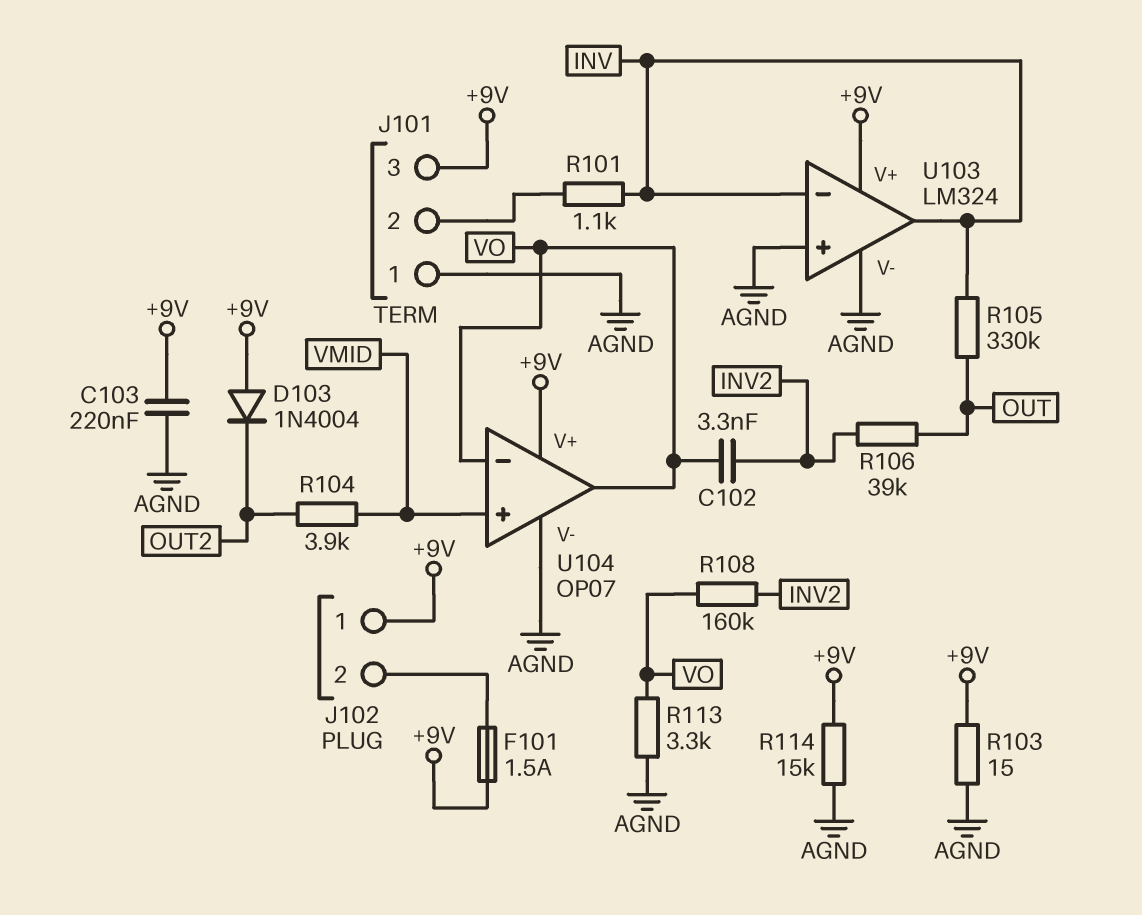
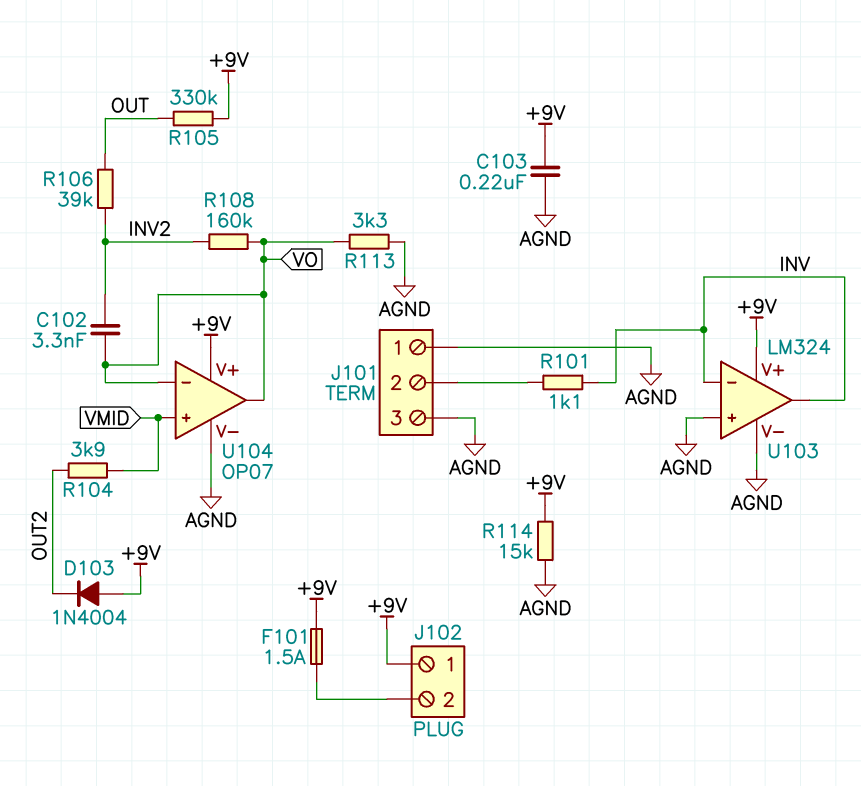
J101 pin 3: +9V -> AGND
R103: 15 (+9V, AGND) -> none
R105: 330k (INV, OUT) -> 330k (+9V, OUT)

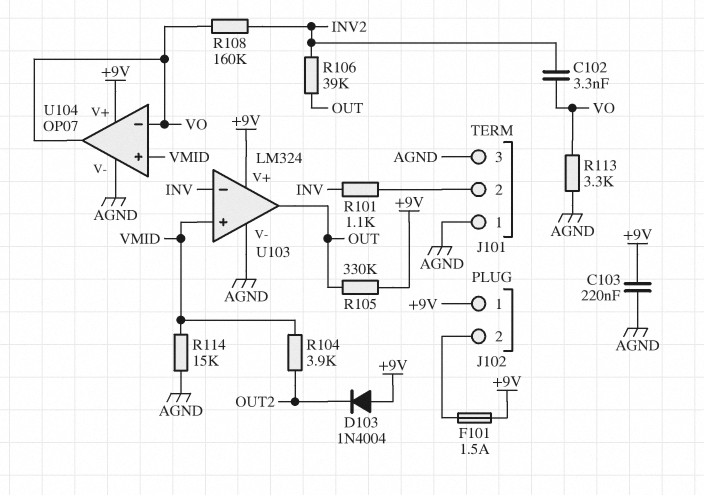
R114: 15k (+9V, AGND) -> 15k (AGND, VMID)
U103 pin in+: AGND -> VMID
U103 pin out: INV -> OUT

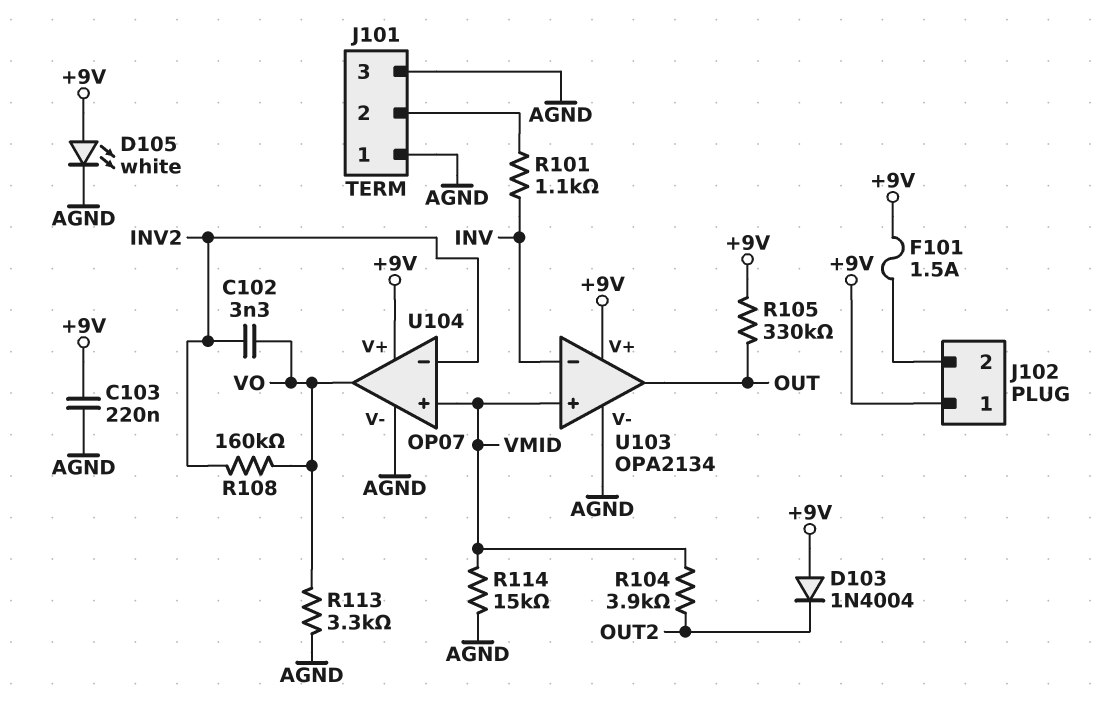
D105: none -> LED white (A +9V, K AGND)
R106: 39k (INV2, OUT) -> none
U103: LM324 -> OPA2134
U104 pin in-: VO -> INV2

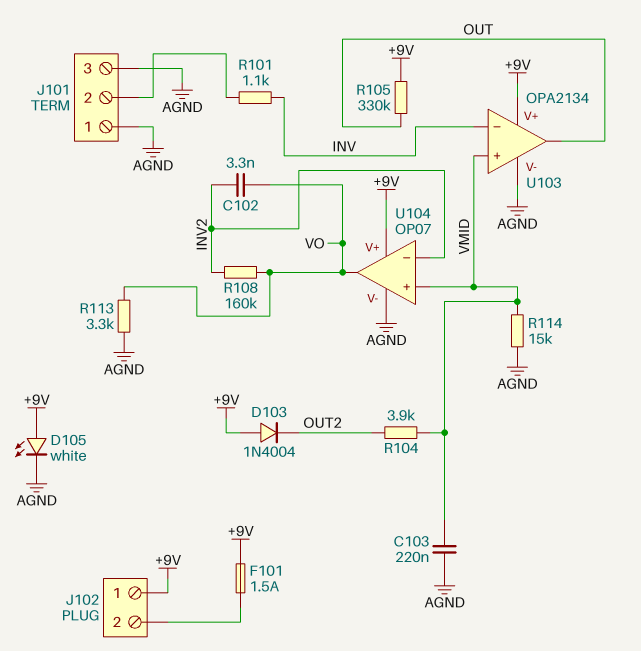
C103: 220nF (+9V, AGND) -> 220nF (AGND, VMID)

